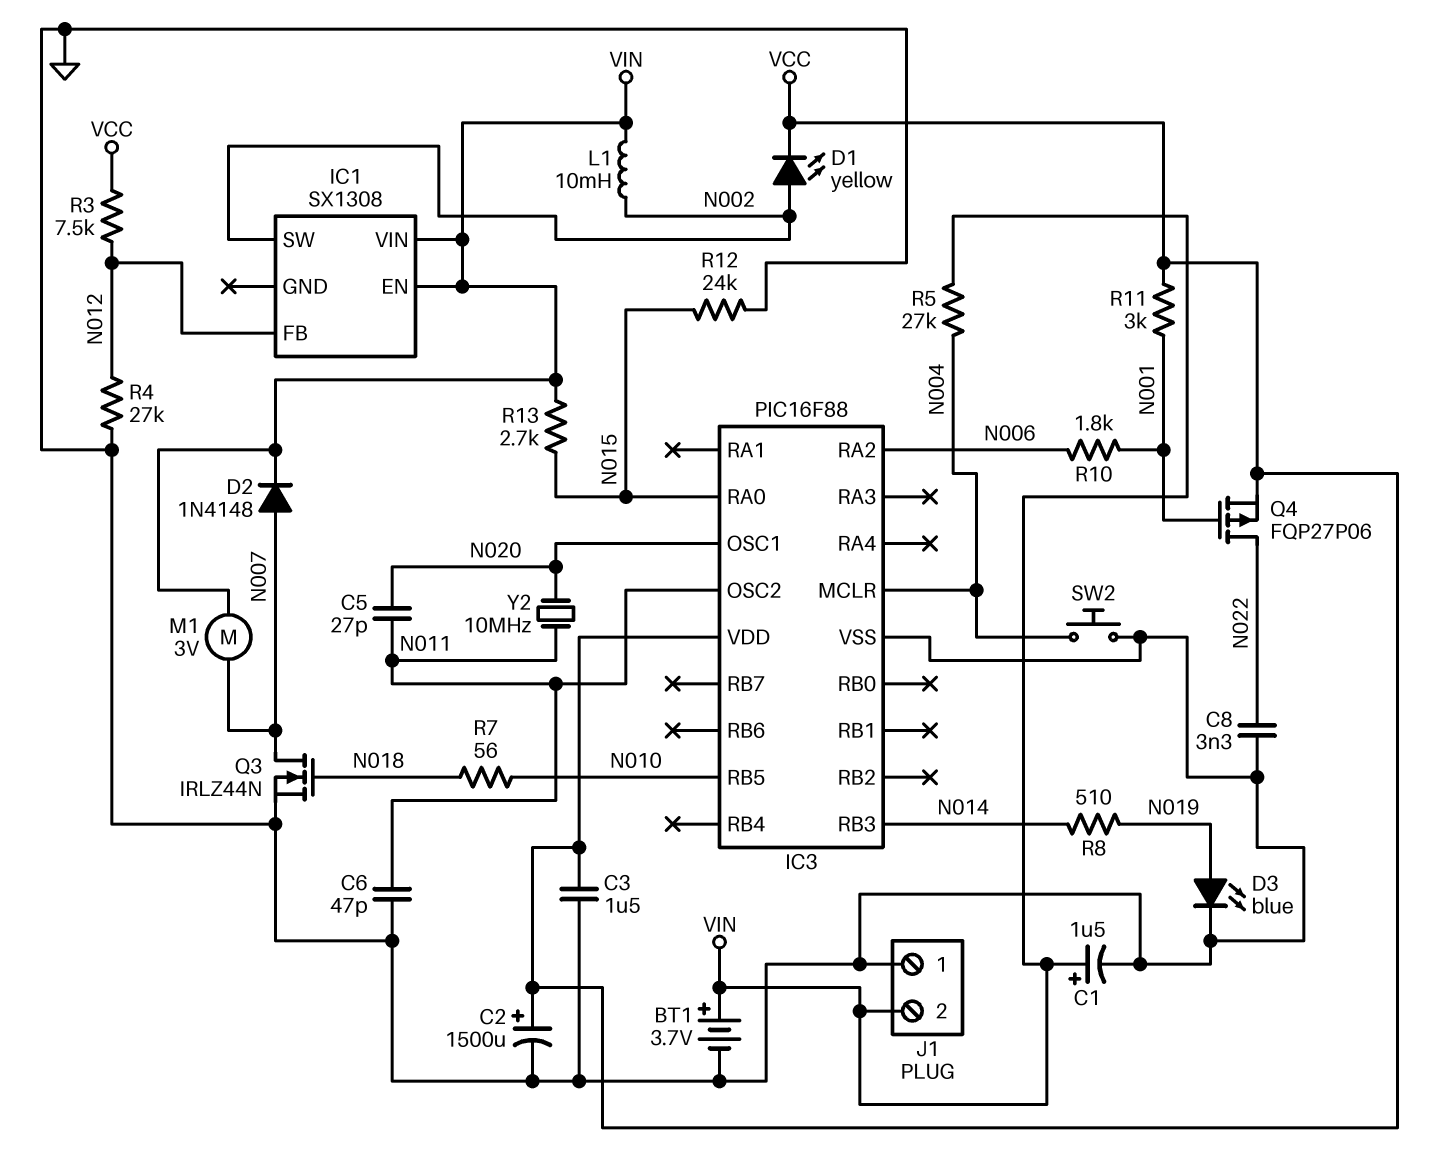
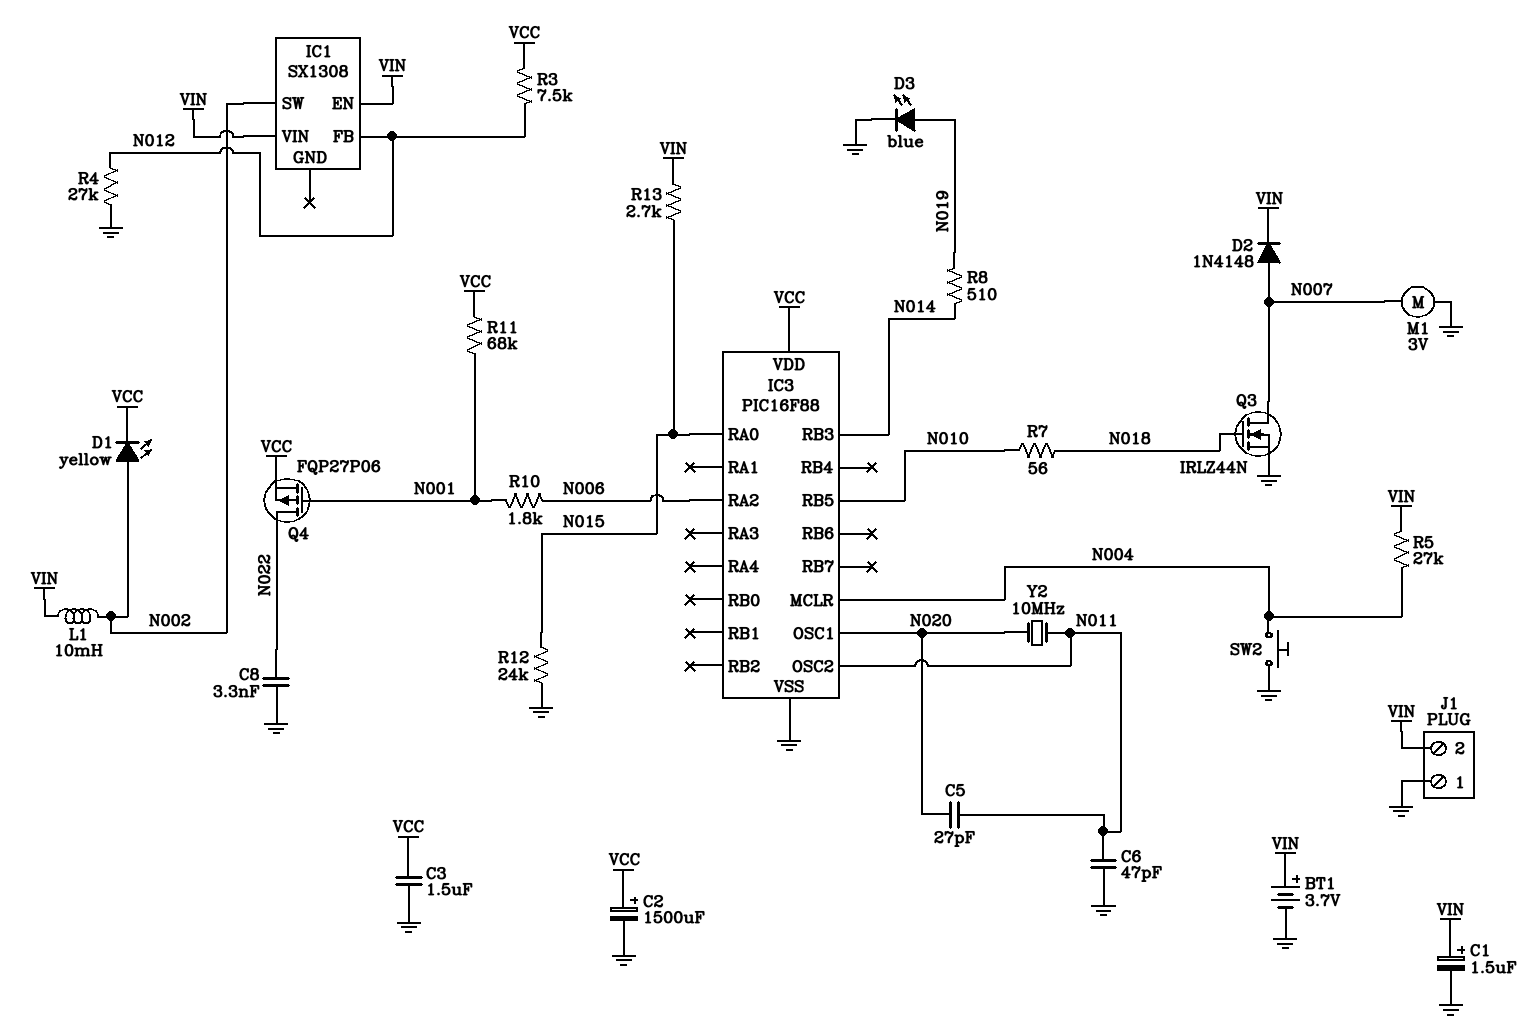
M1: motor 3V (N007, VIN) -> motor 3V (GND, N007)
R11: 3k (N001, VCC) -> 68k (N001, VCC)

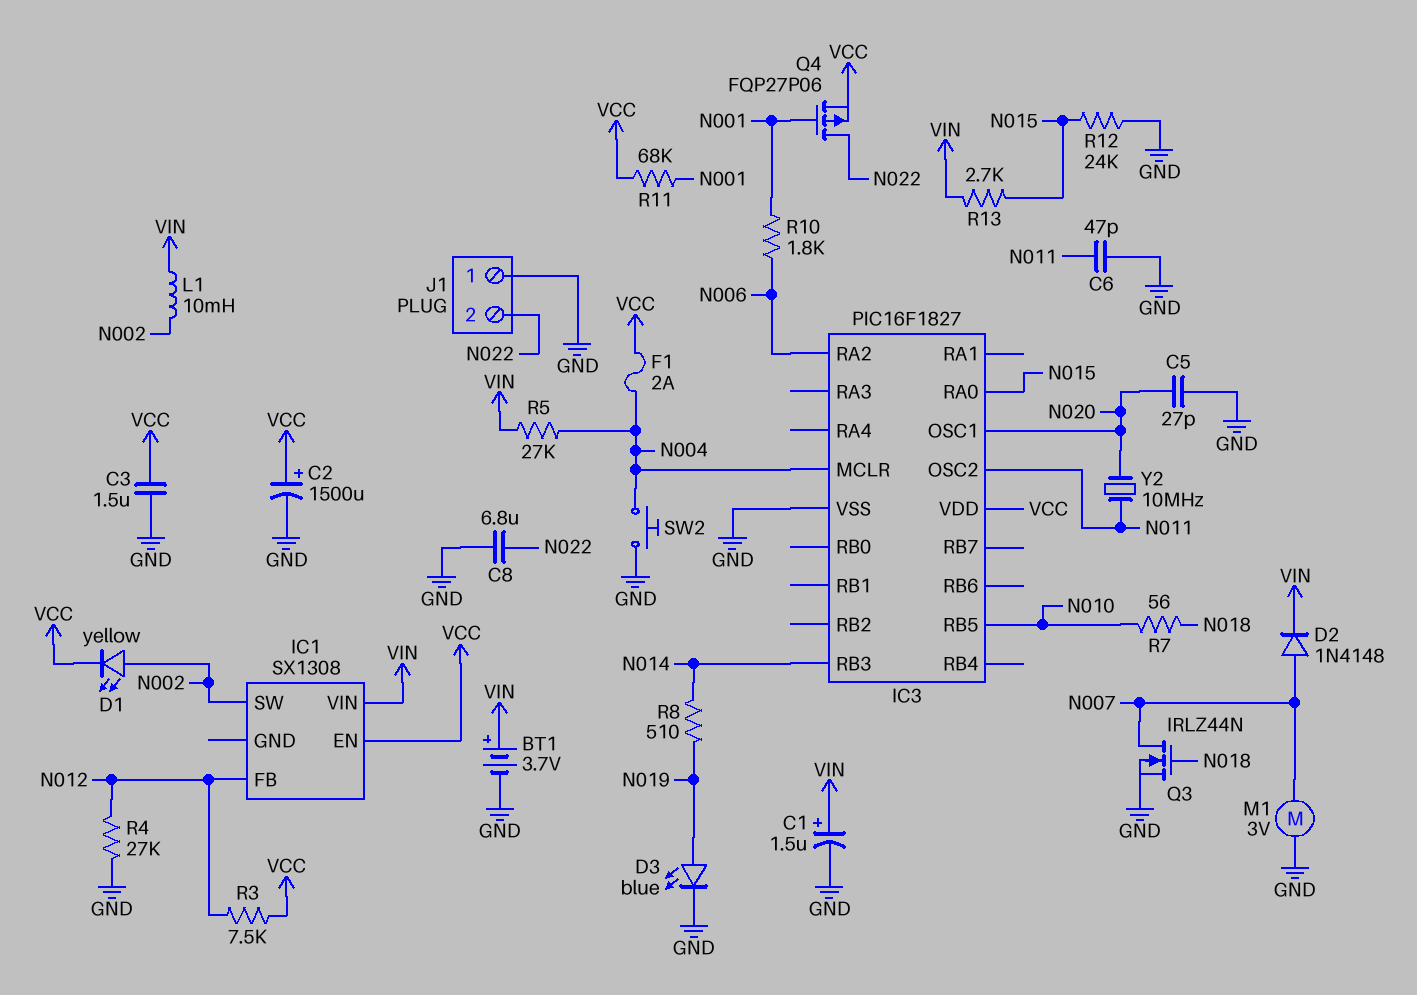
C5: 27pF (N011, N020) -> 27pF (GND, N020)
C8: 3.3nF (GND, N022) -> 6.8uF (GND, N022)
F1: none -> 2A (N004, VCC)
IC1 pin EN: VIN -> VCC
IC3: PIC16F88 -> PIC16F1827
J1 pin 2: VIN -> N022

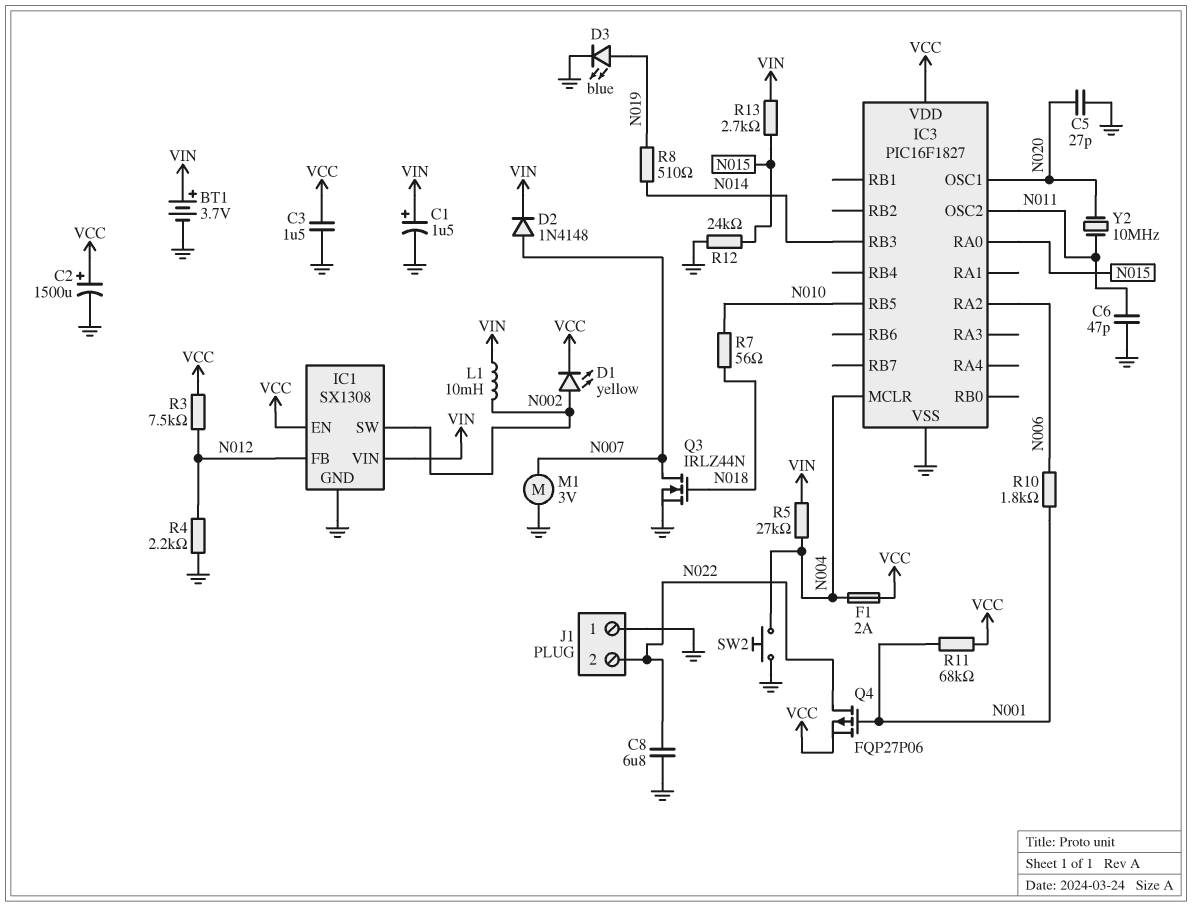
IC1 pin GND: none -> GND
R4: 27k (GND, N012) -> 2.2k (GND, N012)

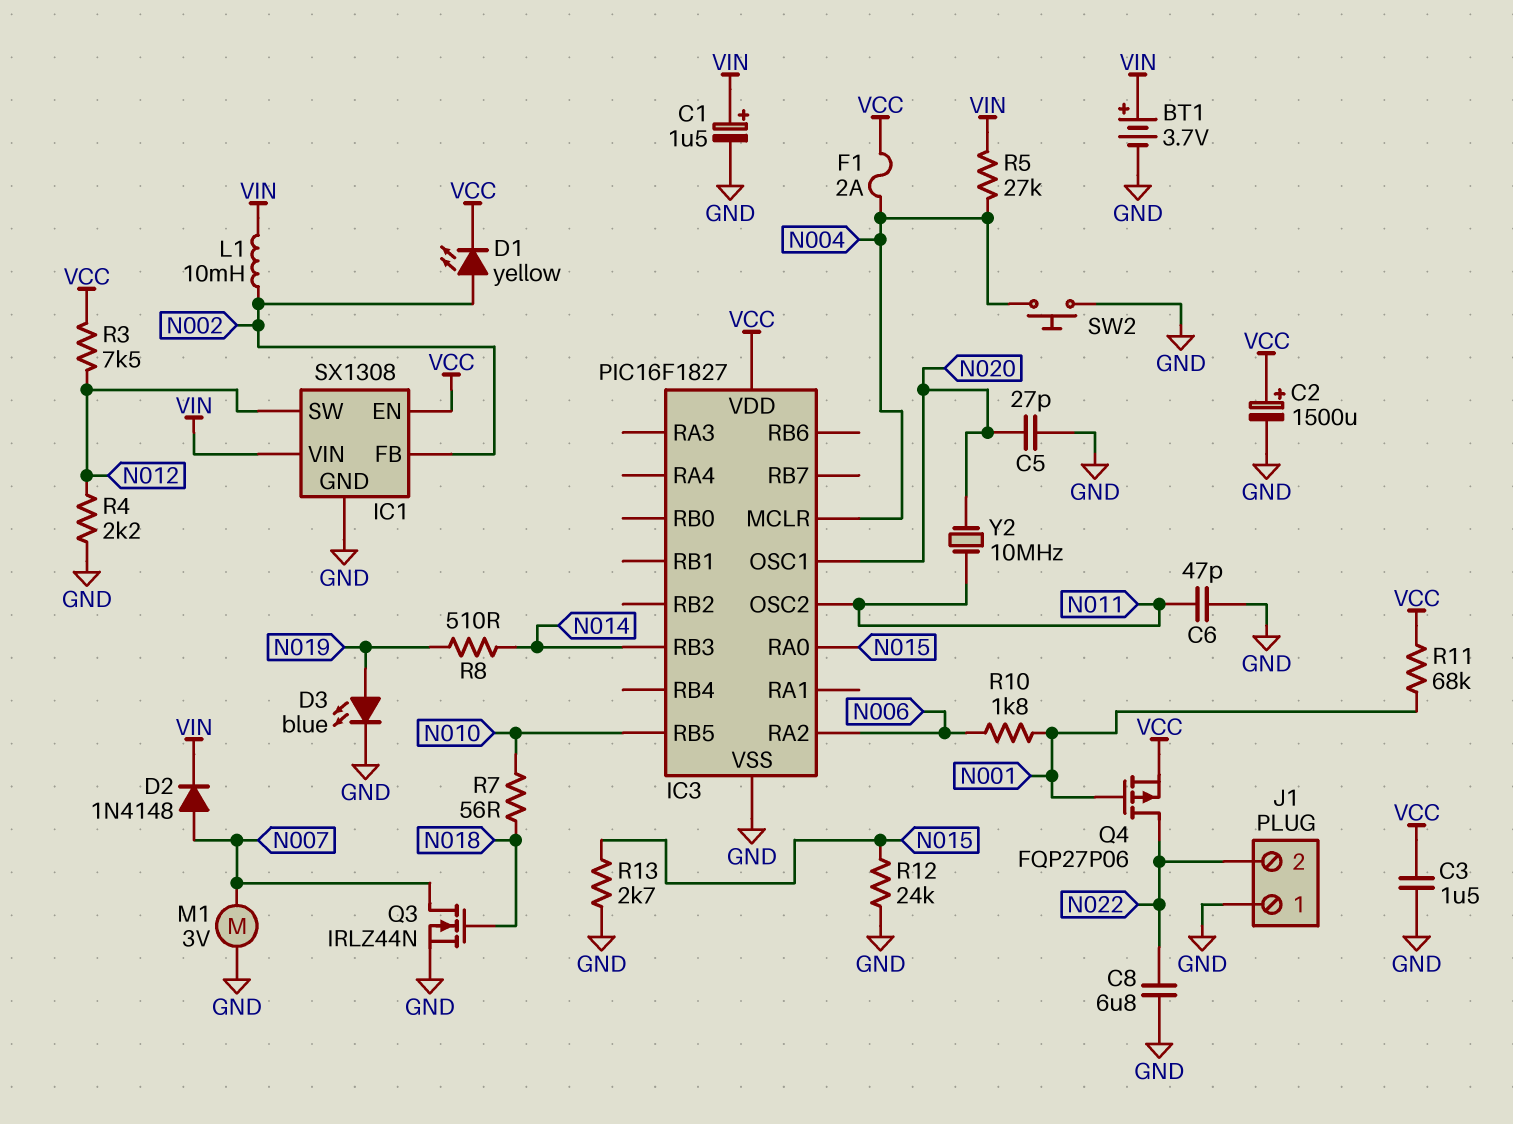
IC1 pin FB: N012 -> N002
IC1 pin SW: N002 -> N012
R13: 2.7k (N015, VIN) -> 2.7k (GND, N015)

